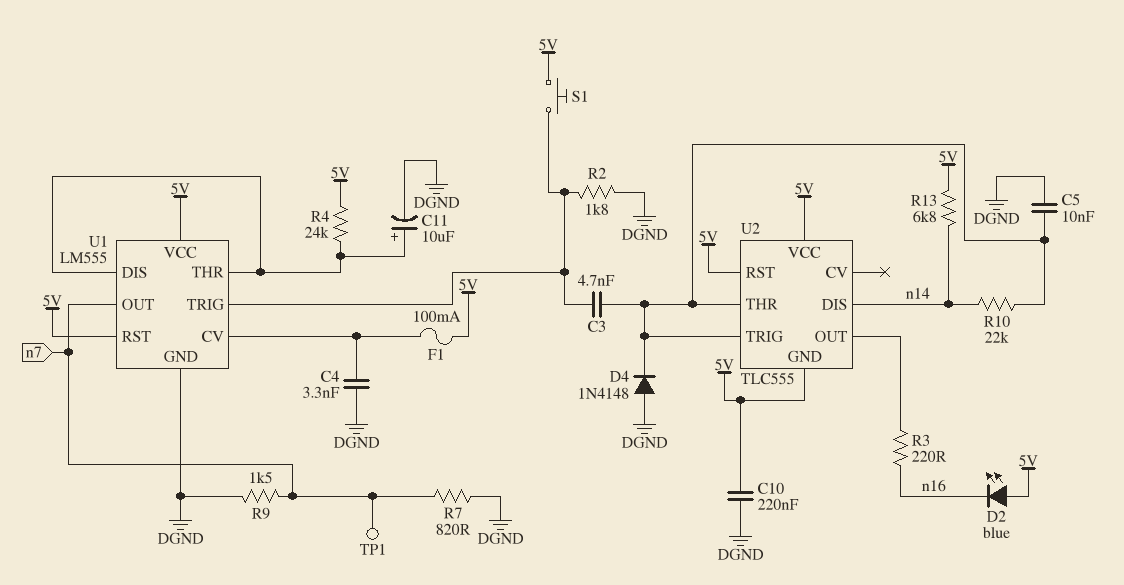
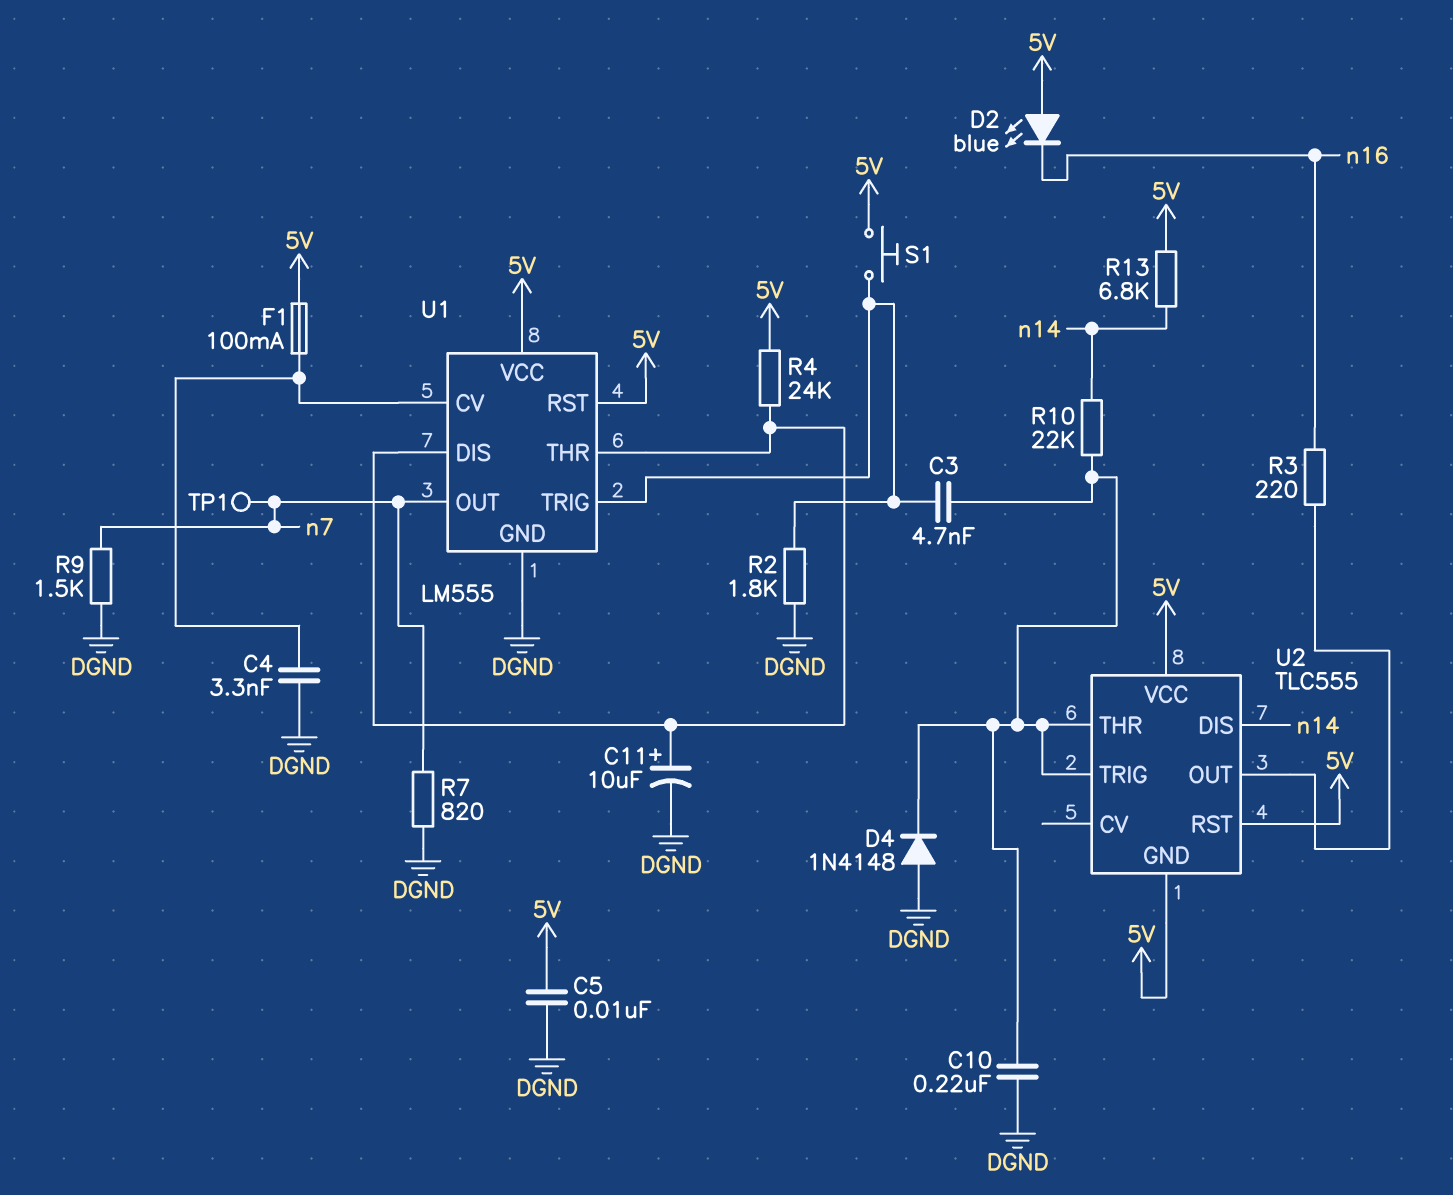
C5: 10nF (DGND, U2/THR) -> 10nF (5V, DGND)
C10: 220nF (5V, DGND) -> 220nF (DGND, U2/THR)

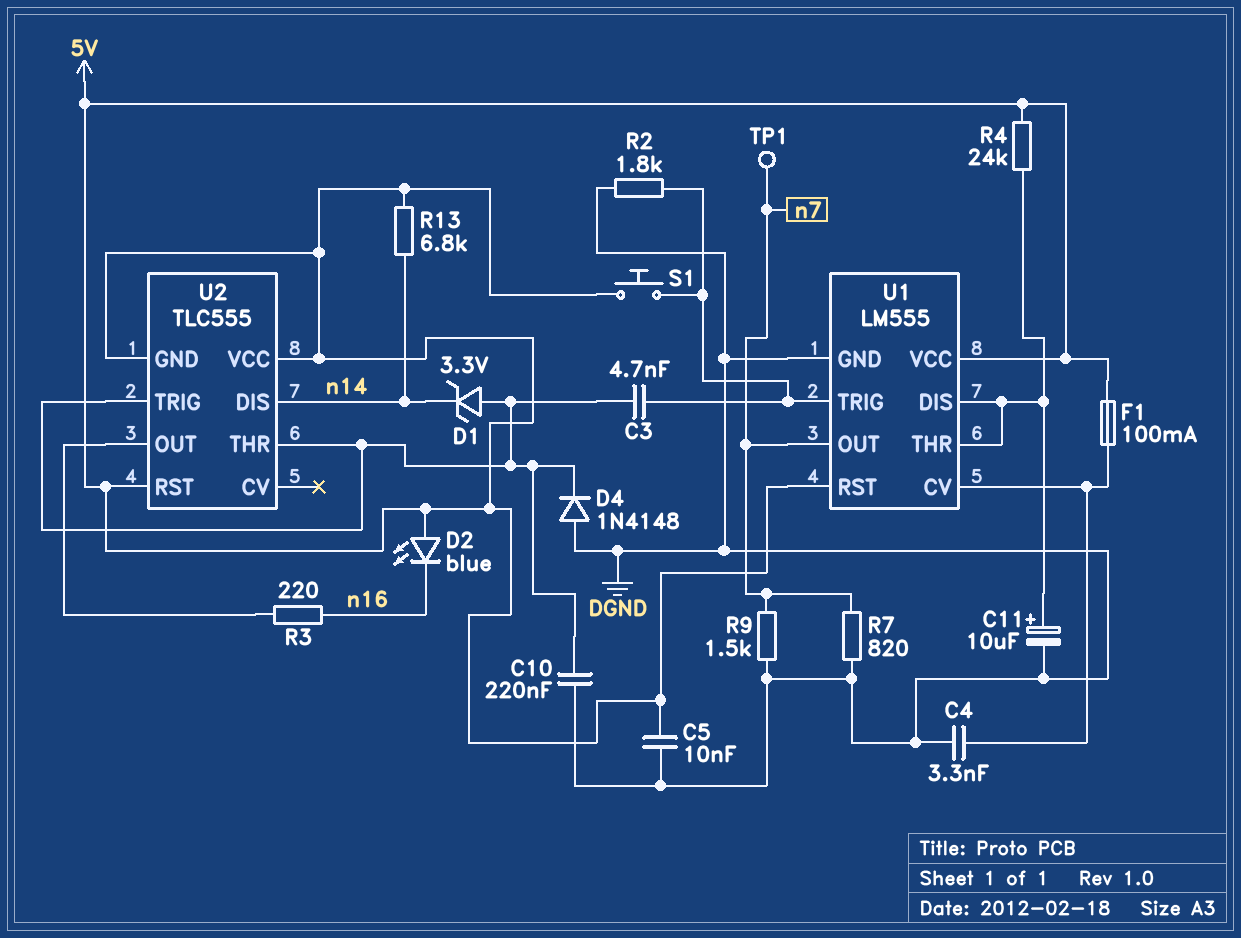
D1: none -> zener 3.3V (A U2/THR, K n14)
R10: 22k (U2/THR, n14) -> none

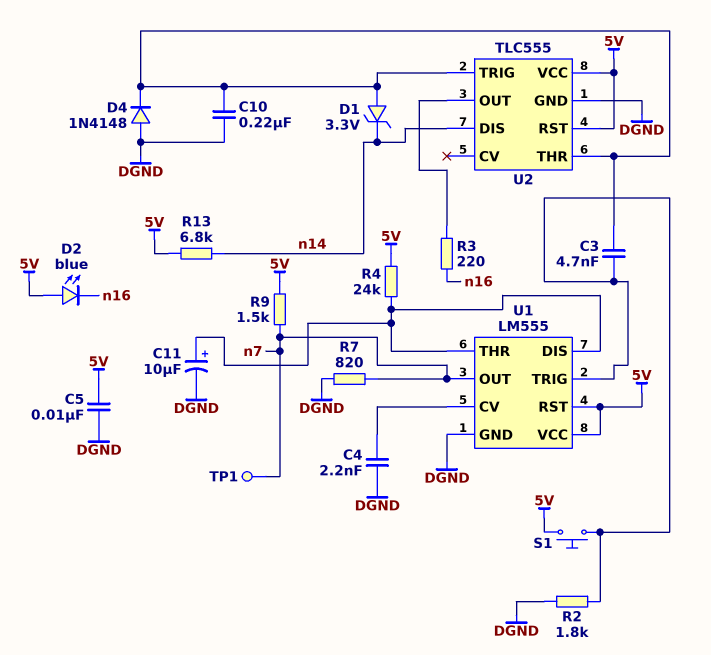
C4: 3.3nF (DGND, U1/CV) -> 2.2nF (DGND, U1/CV)
F1: 100mA (5V, U1/CV) -> none
R9: 1.5k (DGND, n7) -> 1.5k (5V, n7)
U2 pin GND: 5V -> DGND

